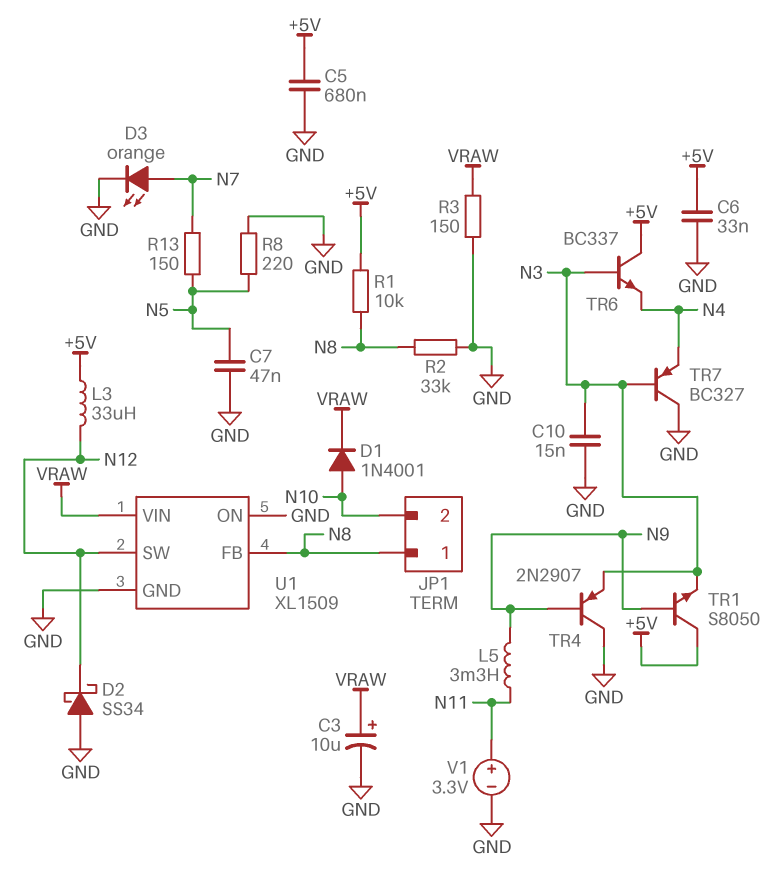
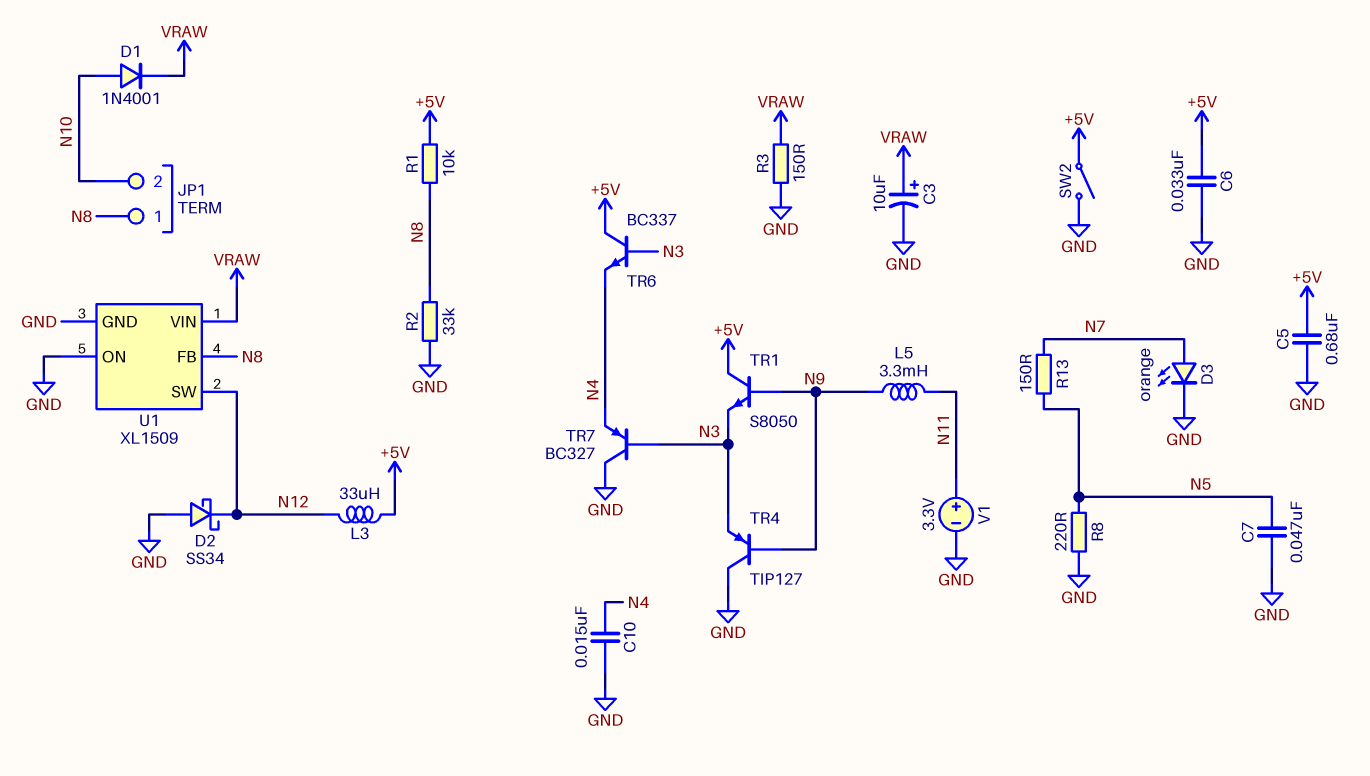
C10: 15nF (GND, N3) -> 15nF (GND, N4)
SW2: none -> switch (+5V, GND)
TR4: PNP 2N2907 (B N9, C GND, E N3) -> PNP TIP127 (B N9, C GND, E N3)

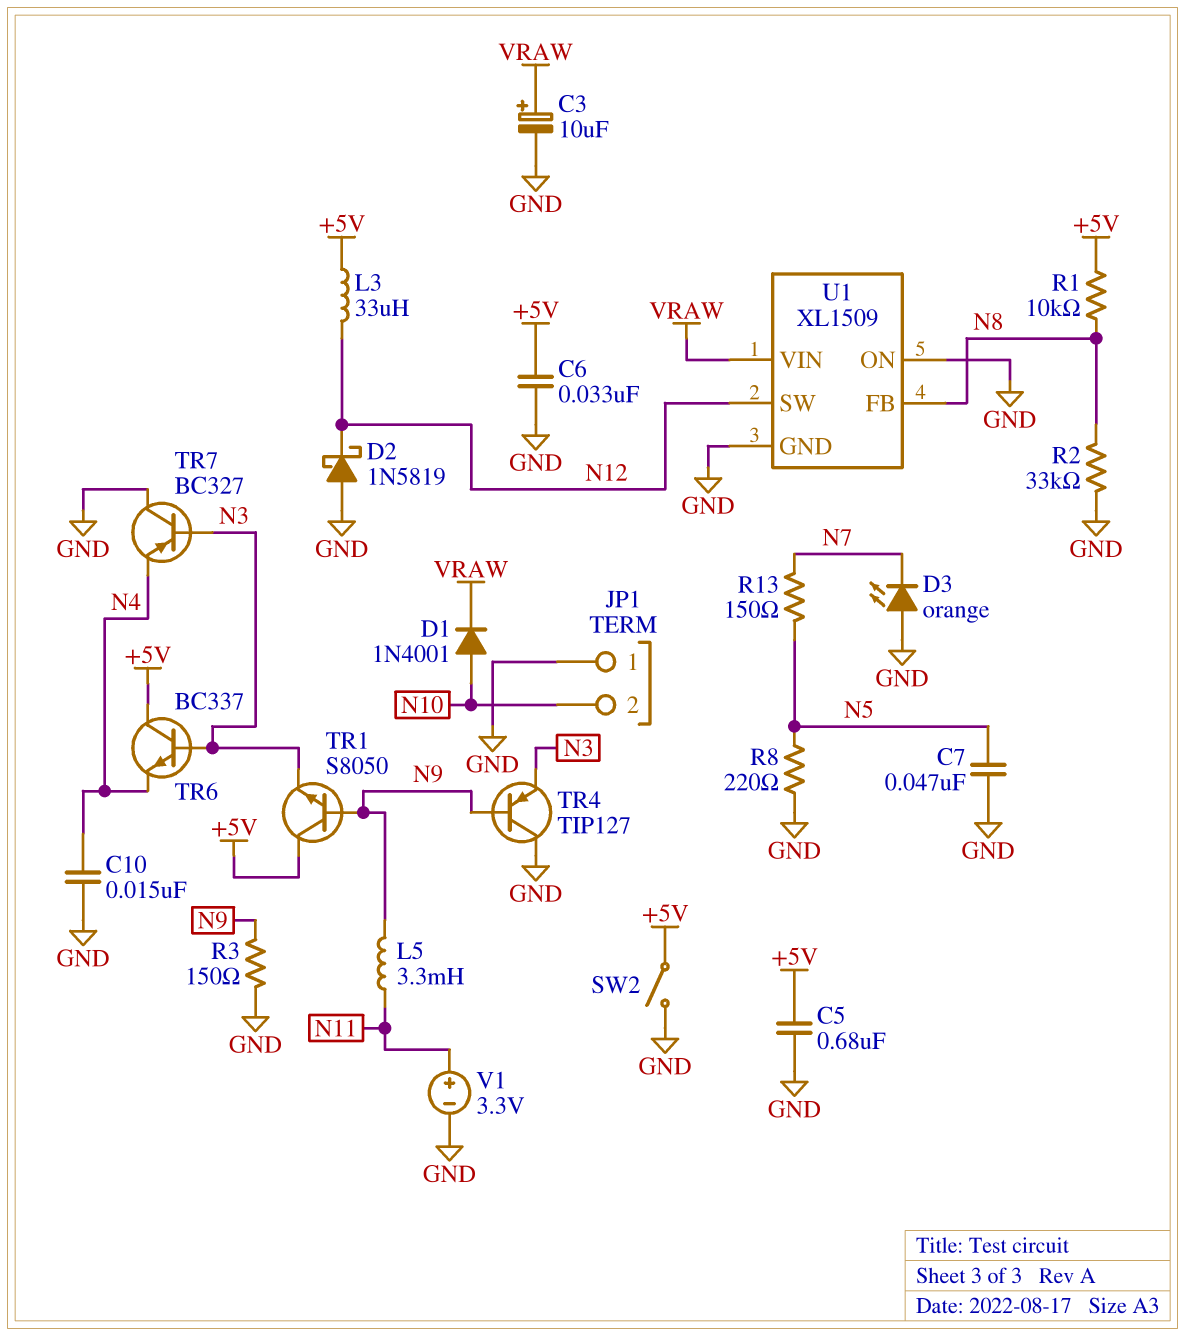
D2: schottky SS34 (A GND, K N12) -> schottky 1N5819 (A GND, K N12)
D3: LED orange (A N7, K GND) -> LED orange (A GND, K N7)
JP1 pin 1: N8 -> GND
R3: 150 (GND, VRAW) -> 150 (GND, N9)

